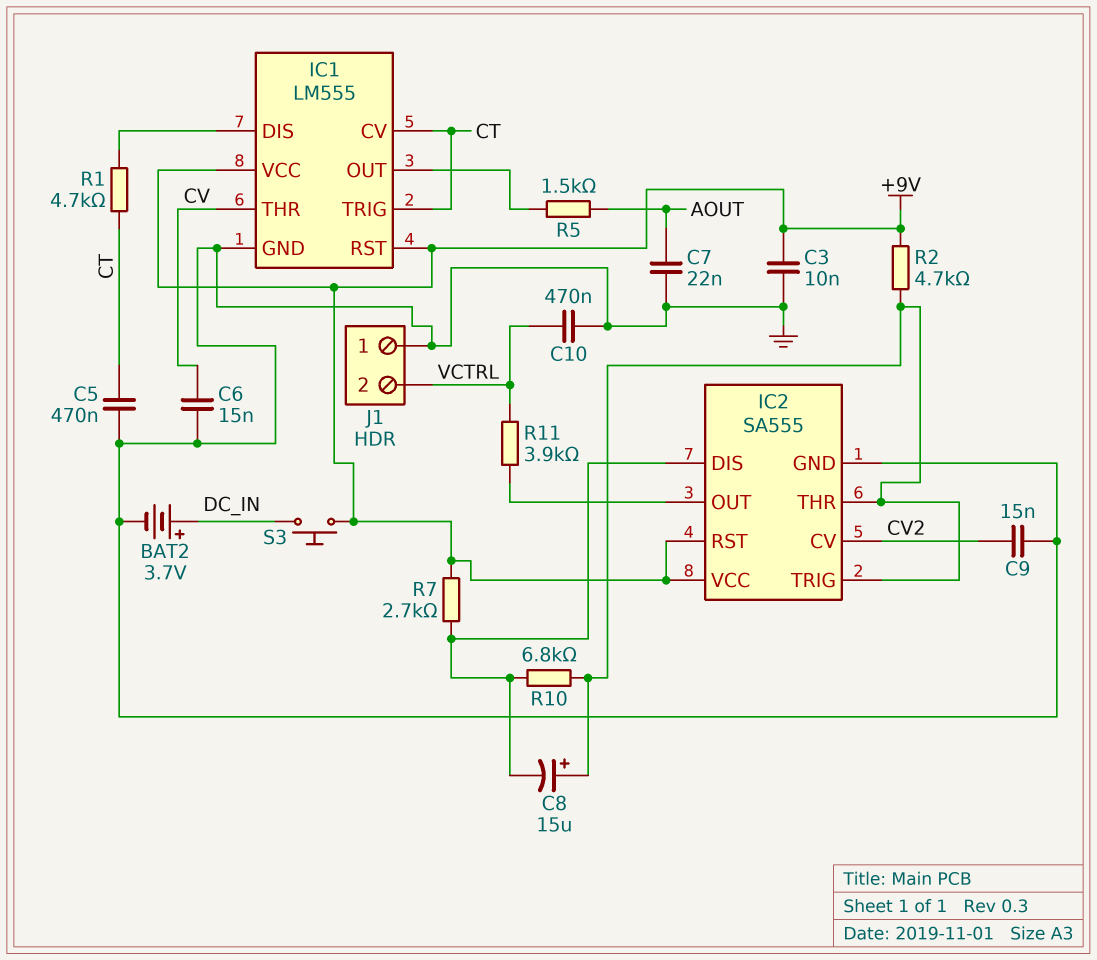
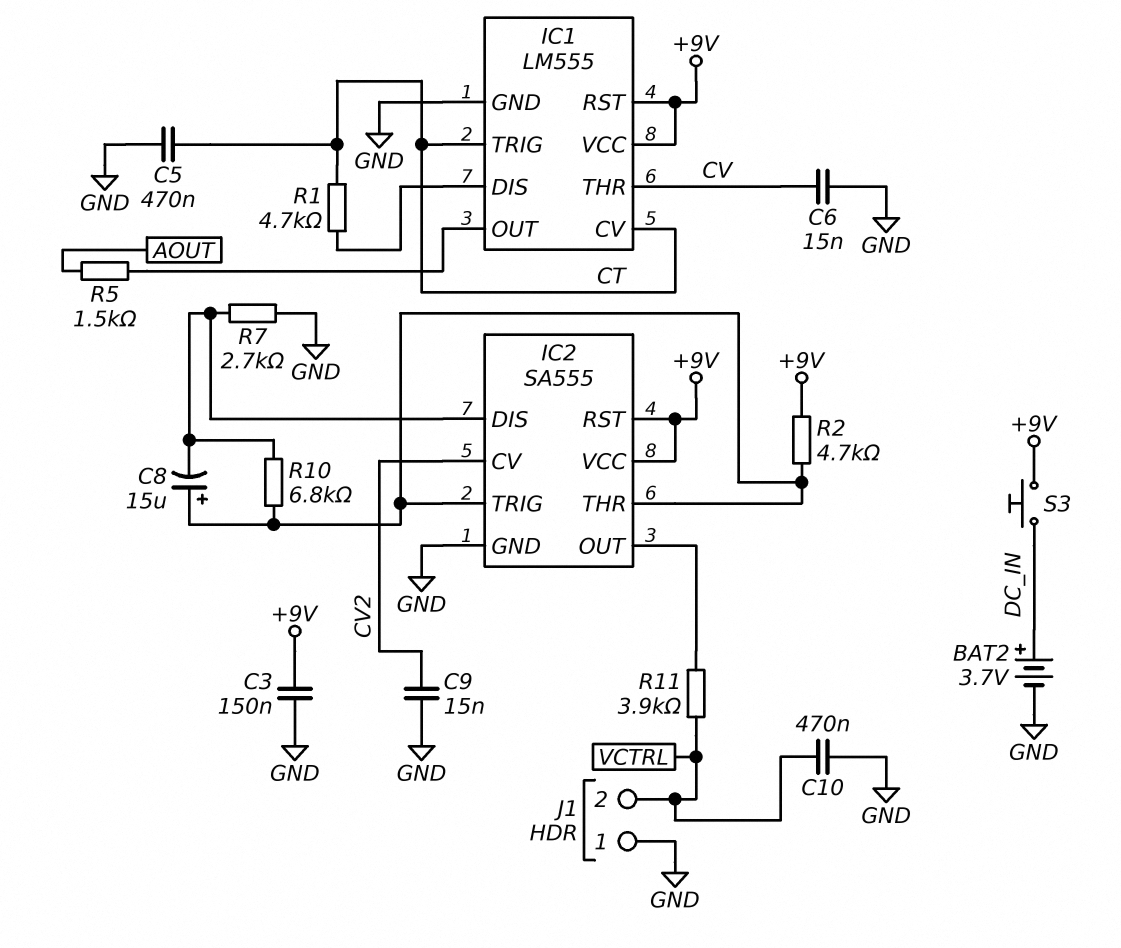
C3: 10nF (+9V, GND) -> 150nF (+9V, GND)
C7: 22nF (AOUT, GND) -> none
R7: 2.7k (+9V, IC2/DIS) -> 2.7k (GND, IC2/DIS)

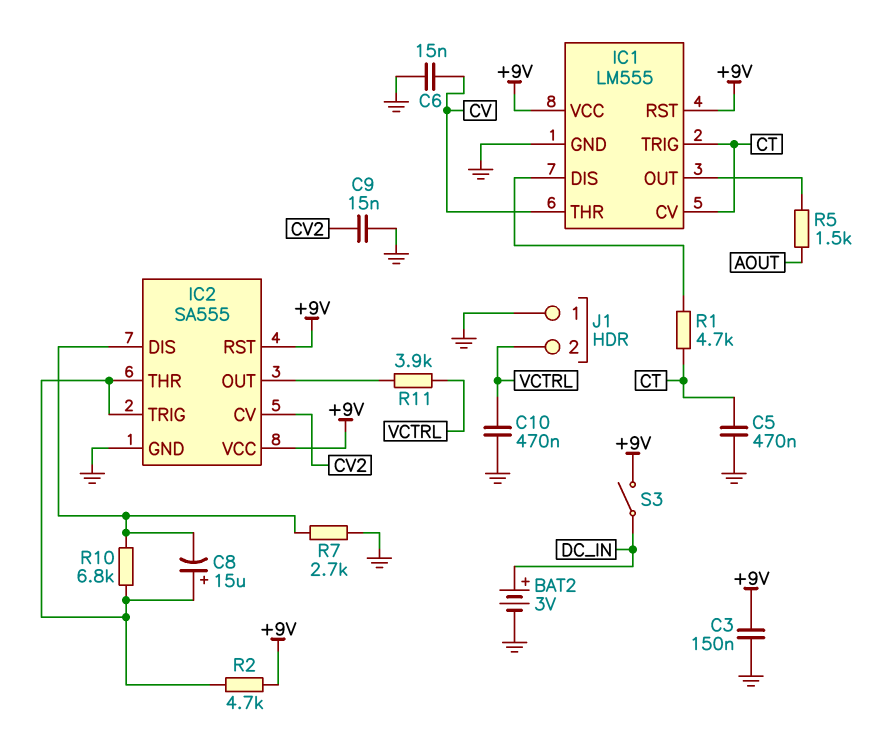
BAT2: 3.7V (plus DC_IN, minus GND) -> 3V (plus DC_IN, minus GND)
S3: button (+9V, DC_IN) -> switch (+9V, DC_IN)

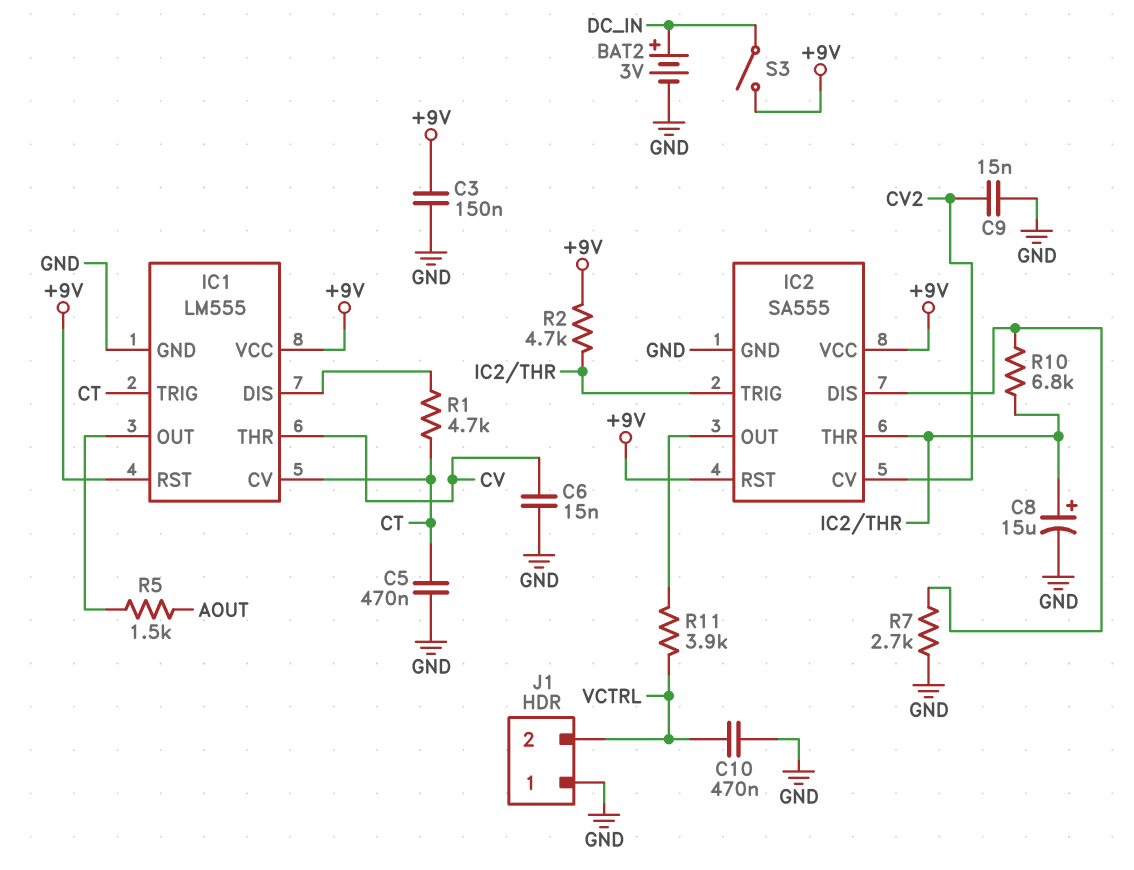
C8: 15uF (plus IC2/THR, minus IC2/DIS) -> 15uF (plus IC2/THR, minus GND)

